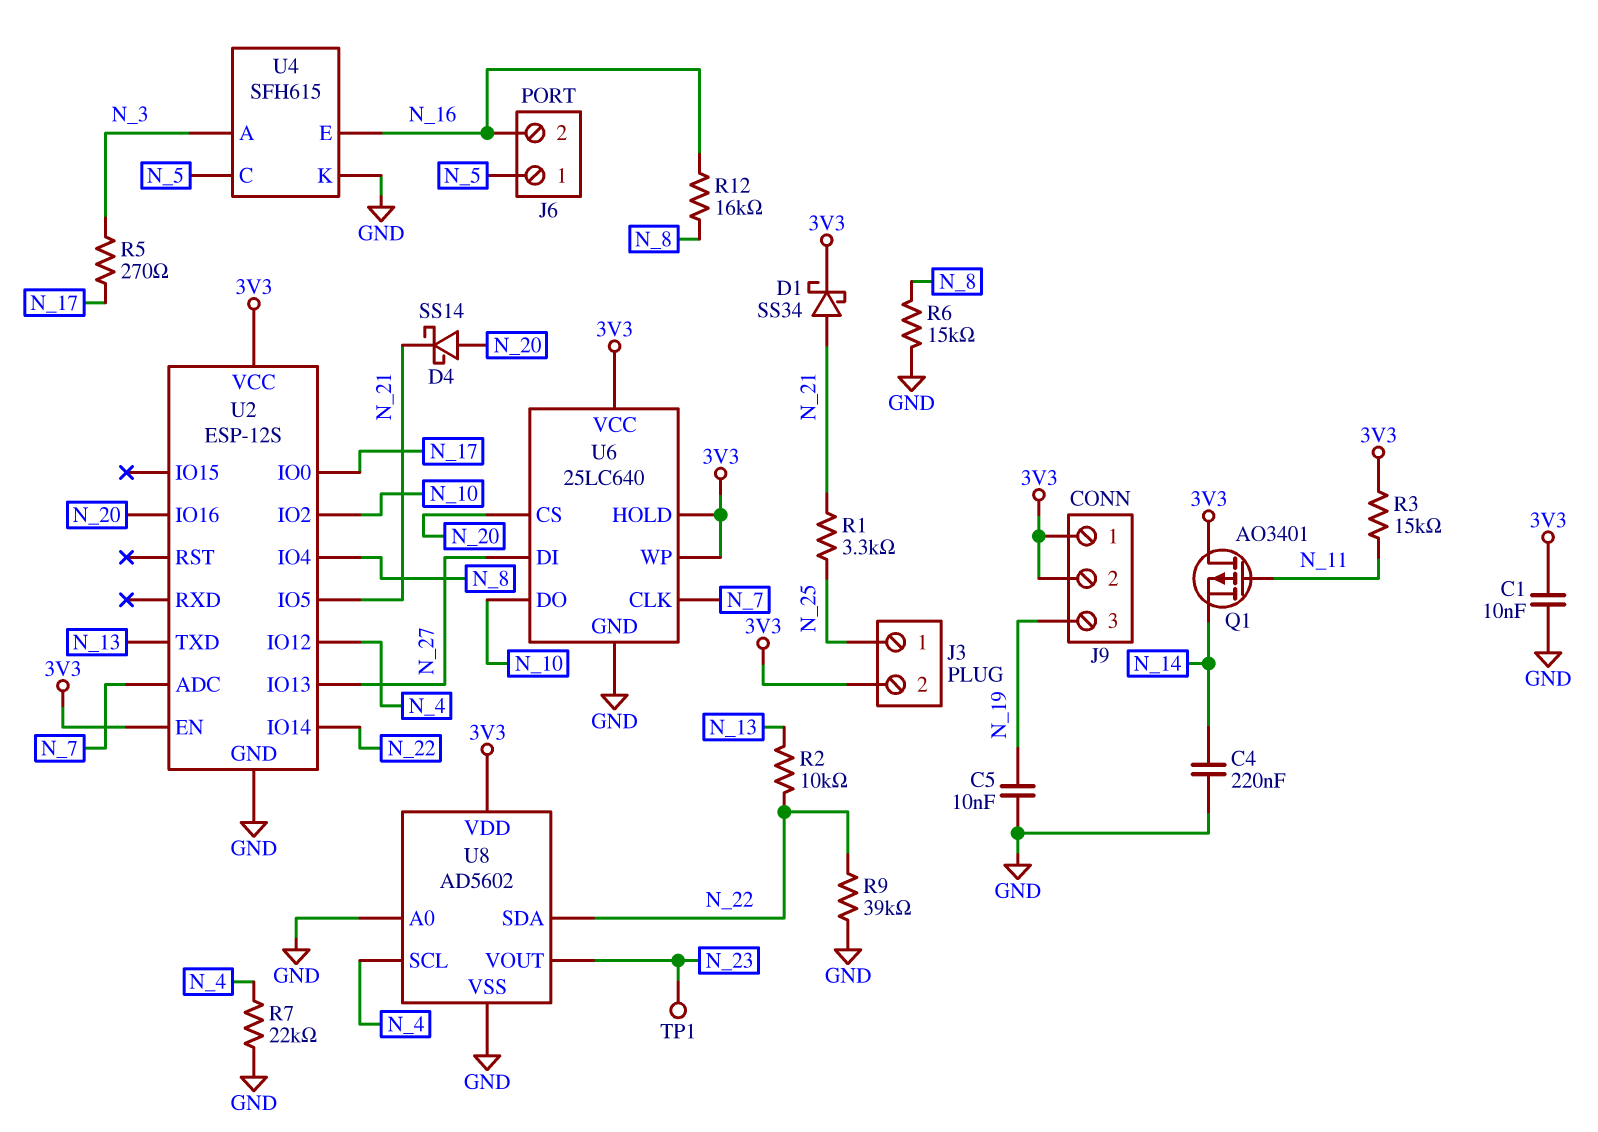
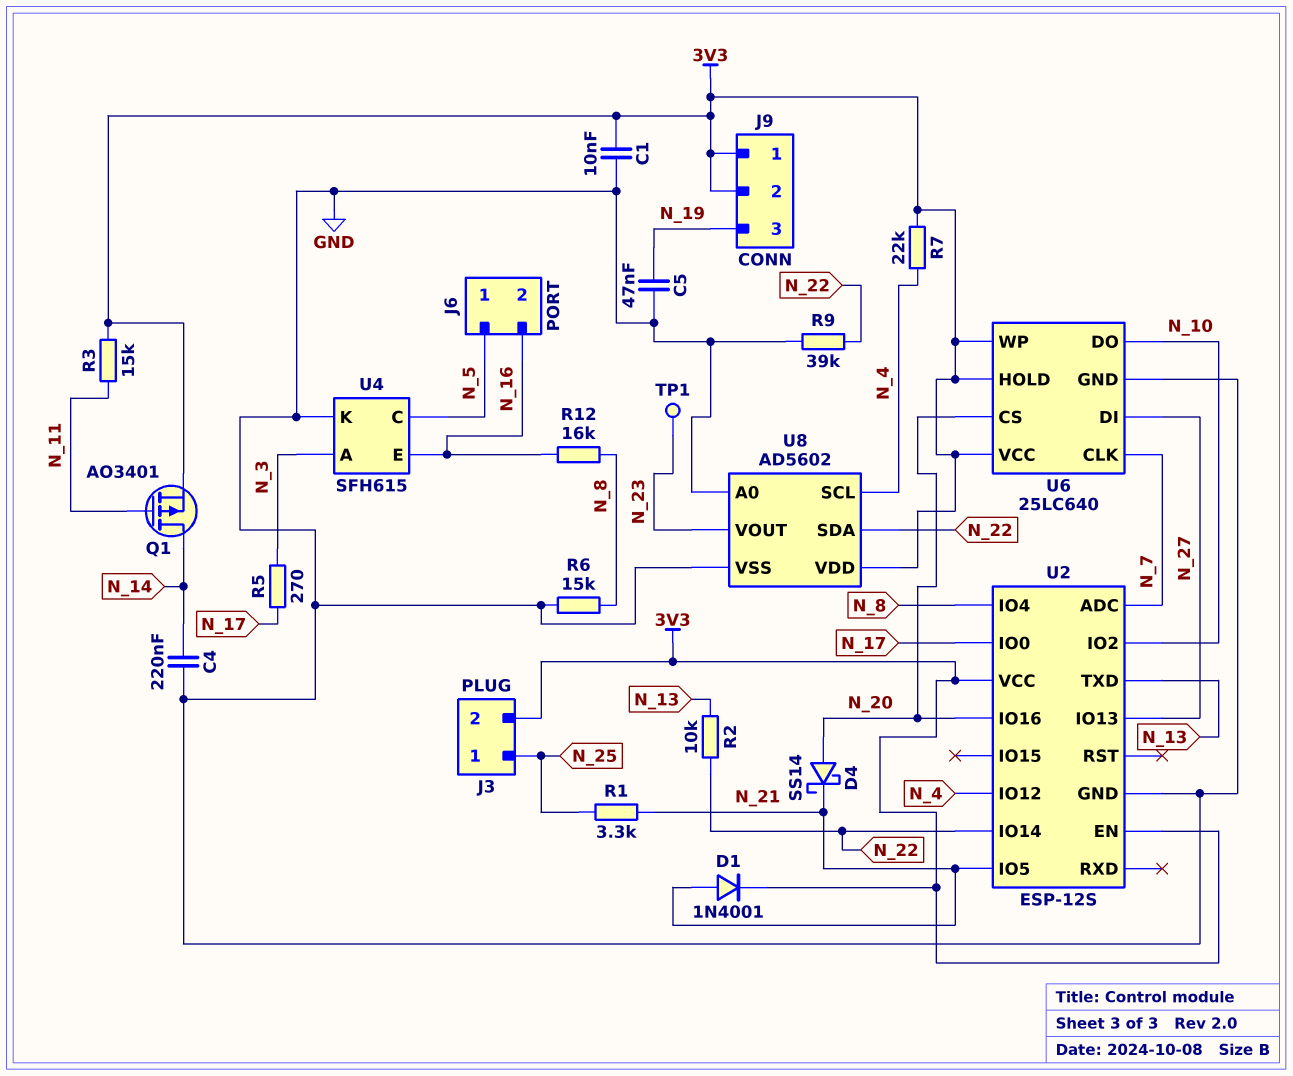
C5: 10nF (GND, N_19) -> 47nF (GND, N_19)
D1: schottky SS34 (A N_21, K 3V3) -> diode 1N4001 (A N_21, K 3V3)
Q1: PMOS AO3401 (G N_11, D 3V3, S N_14) -> PMOS AO3401 (G N_11, D N_14, S 3V3)
R7: 22k (GND, N_4) -> 22k (3V3, N_4)

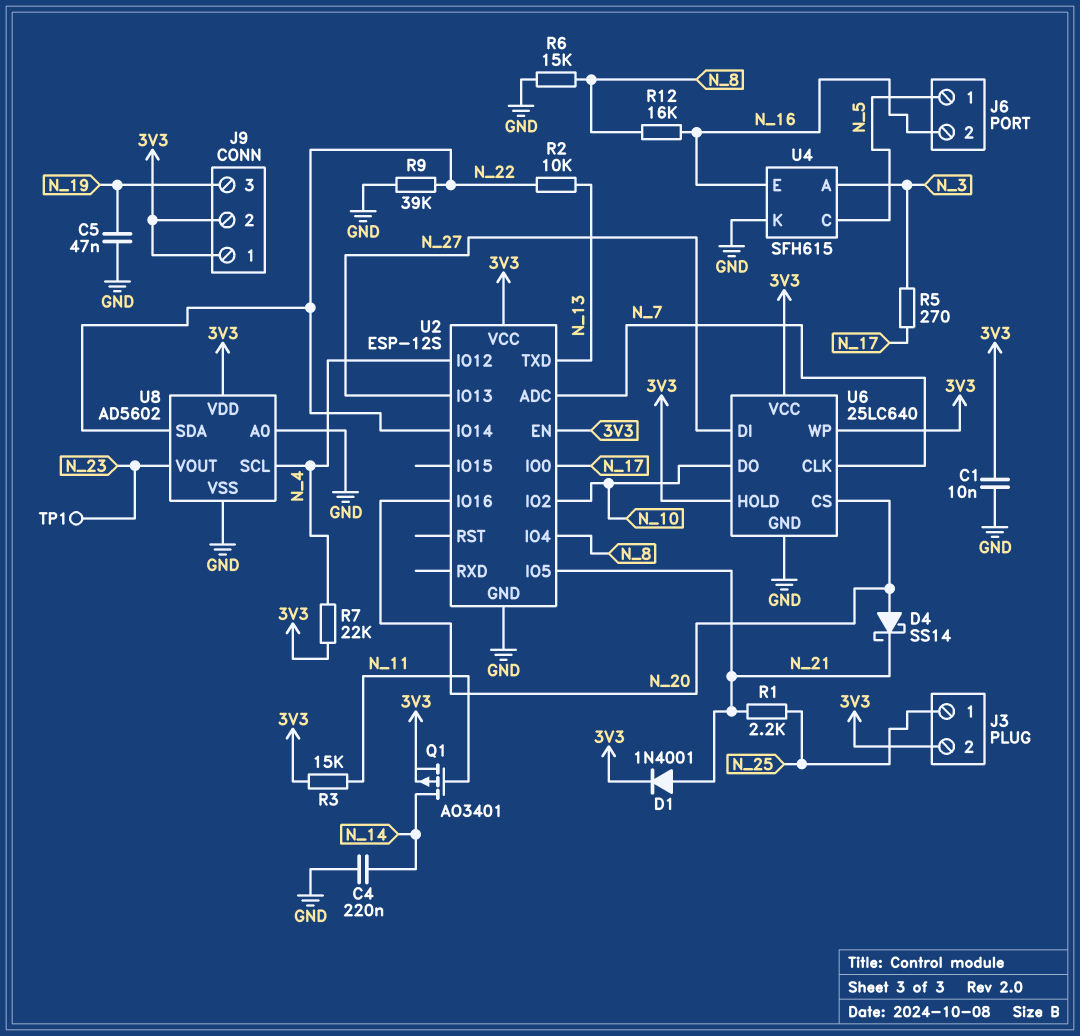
R1: 3.3k (N_21, N_25) -> 2.2k (N_21, N_25)

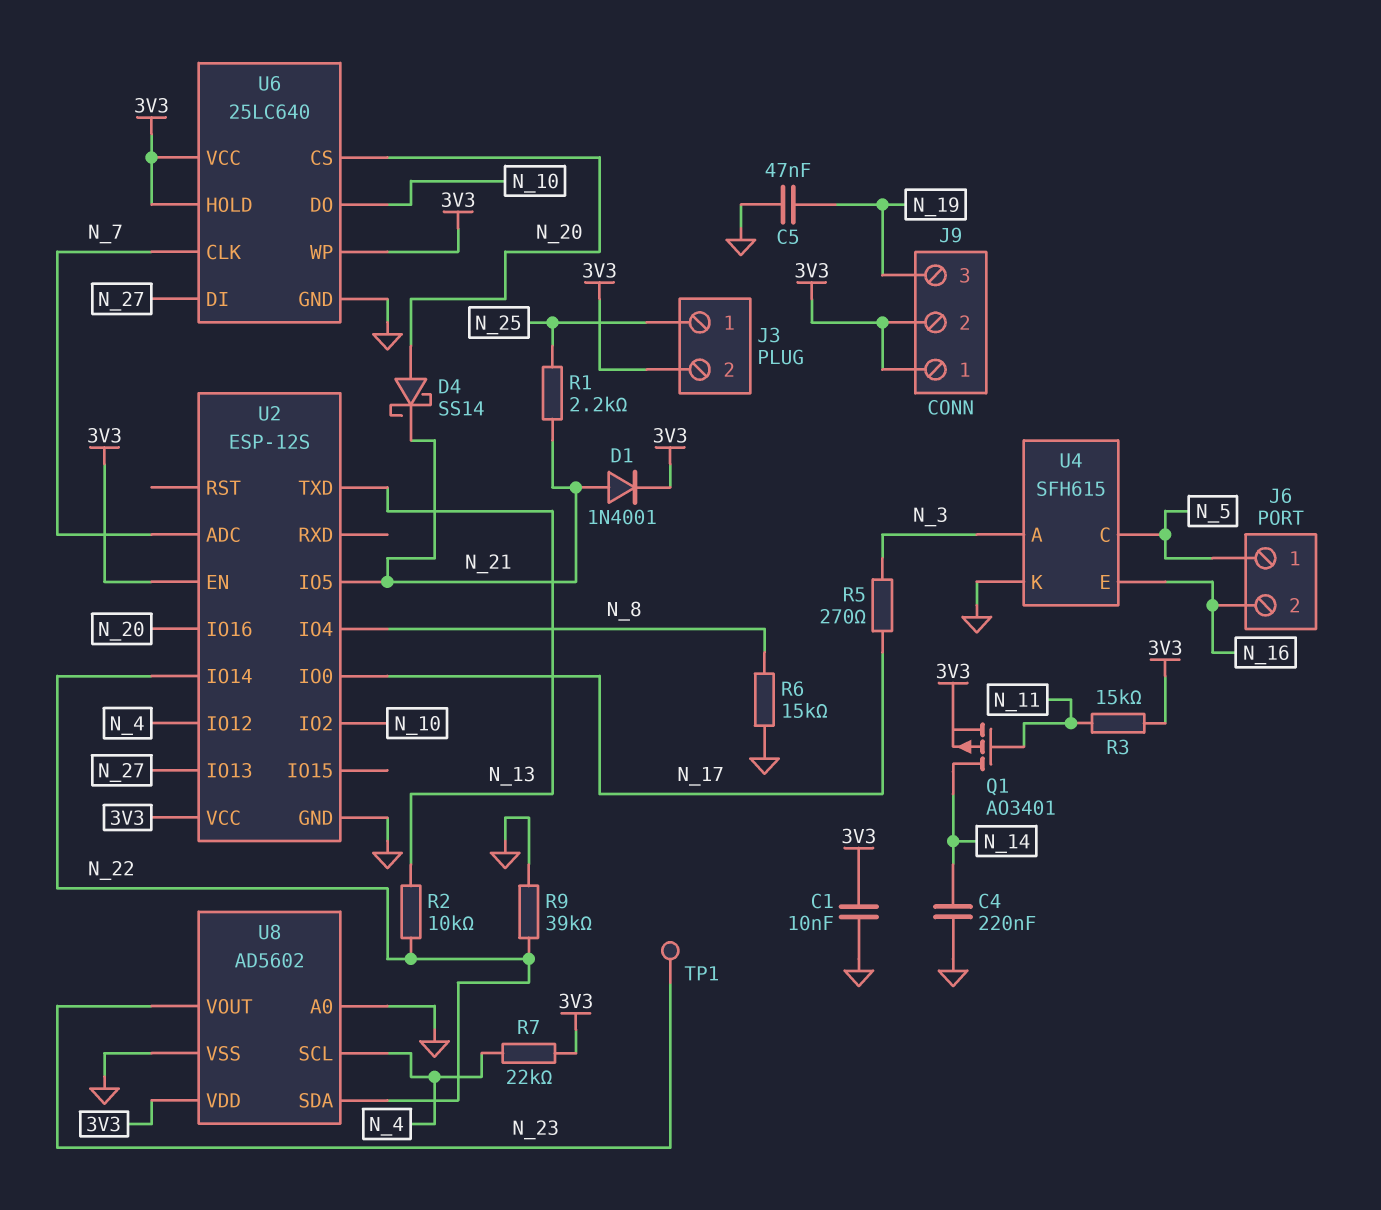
R12: 16k (N_8, N_16) -> none

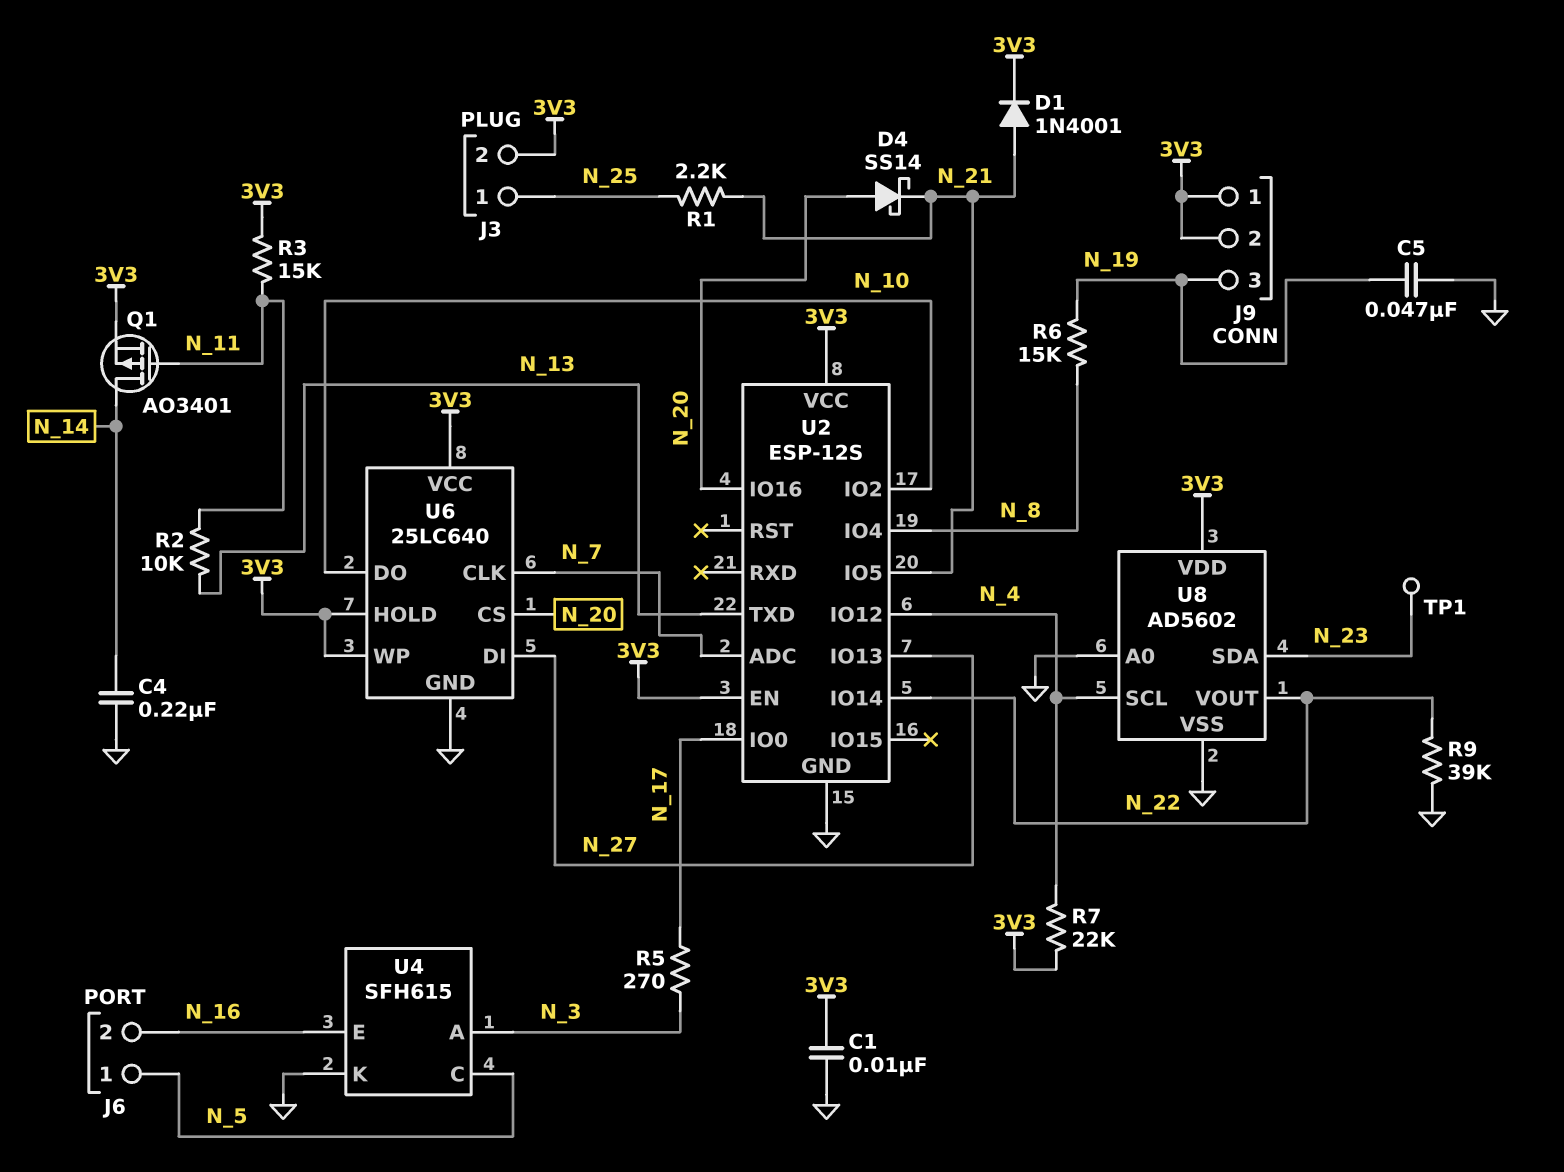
R2: 10k (N_13, N_22) -> 10k (N_11, N_13)
R6: 15k (GND, N_8) -> 15k (N_8, N_19)
U8 pin SDA: N_22 -> N_23
U8 pin VOUT: N_23 -> N_22

